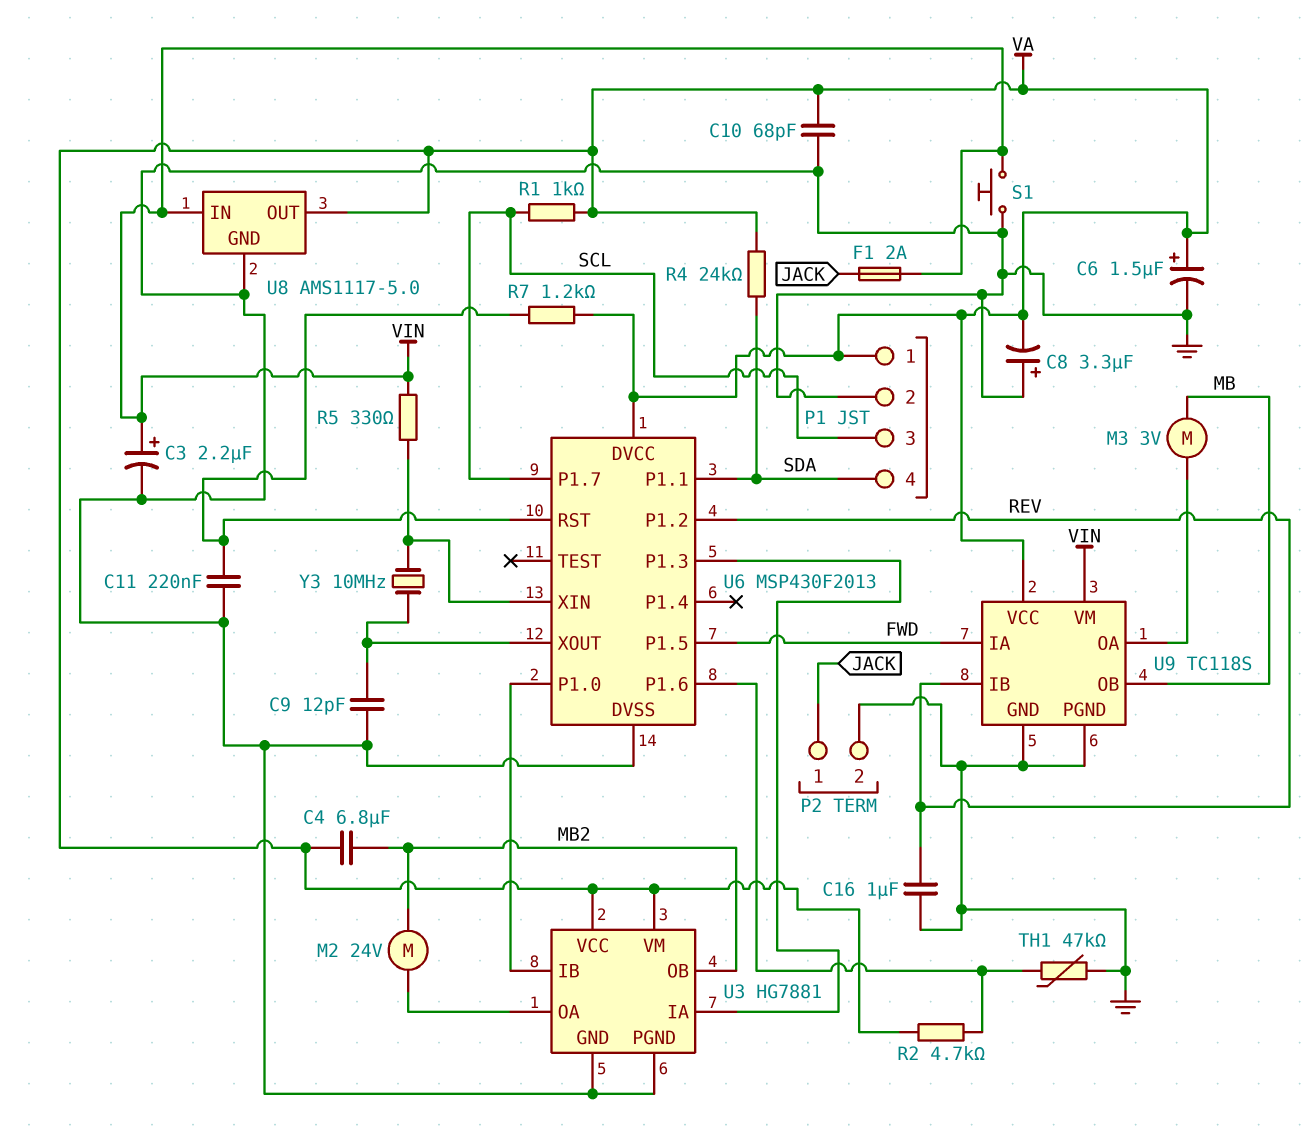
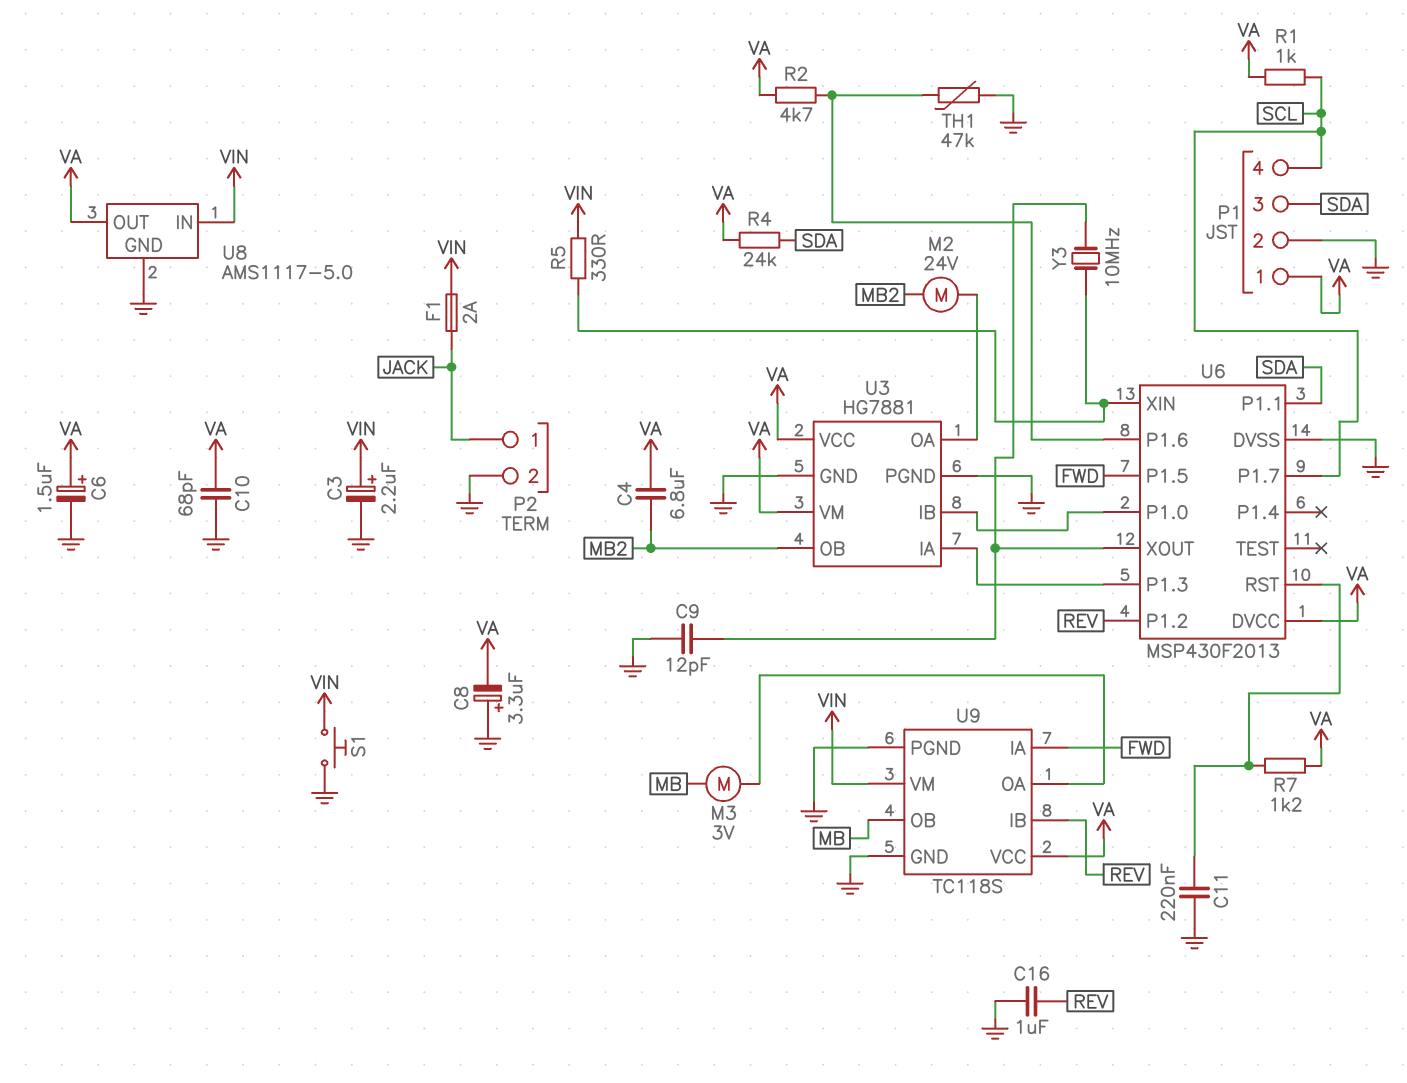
P1 pin 3: SCL -> SDA
P1 pin 4: SDA -> SCL

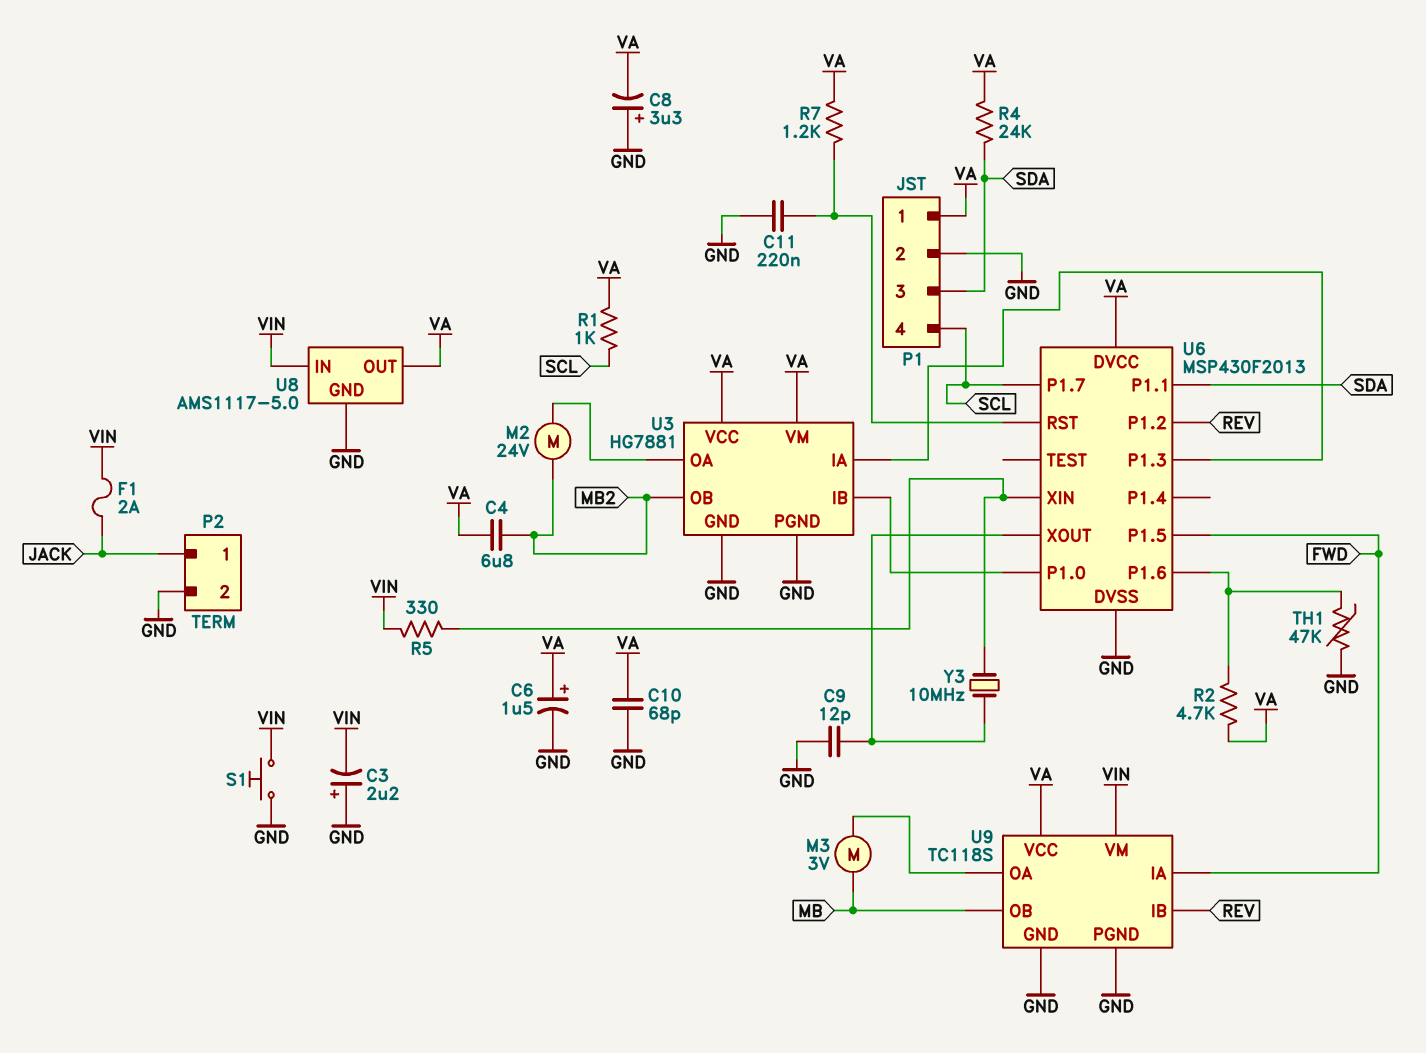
C3: 2.2uF (plus VIN, minus GND) -> 2.2uF (plus GND, minus VIN)
C16: 1uF (GND, REV) -> none

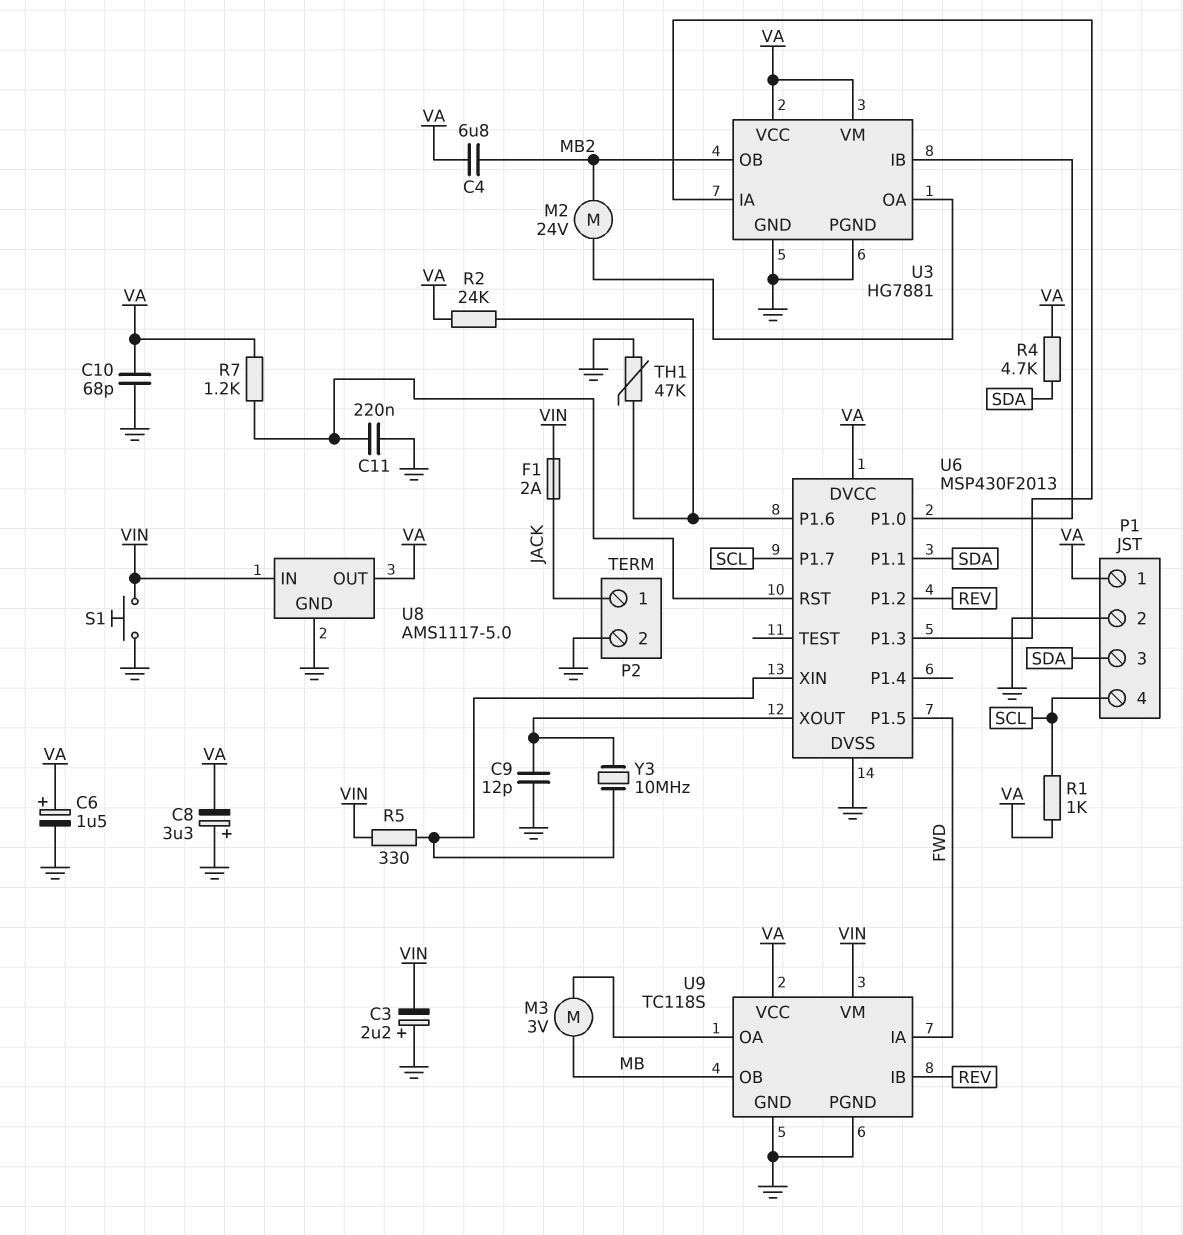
R2: 4.7k (U6/P1.6, VA) -> 24k (U6/P1.6, VA)
R4: 24k (SDA, VA) -> 4.7k (SDA, VA)

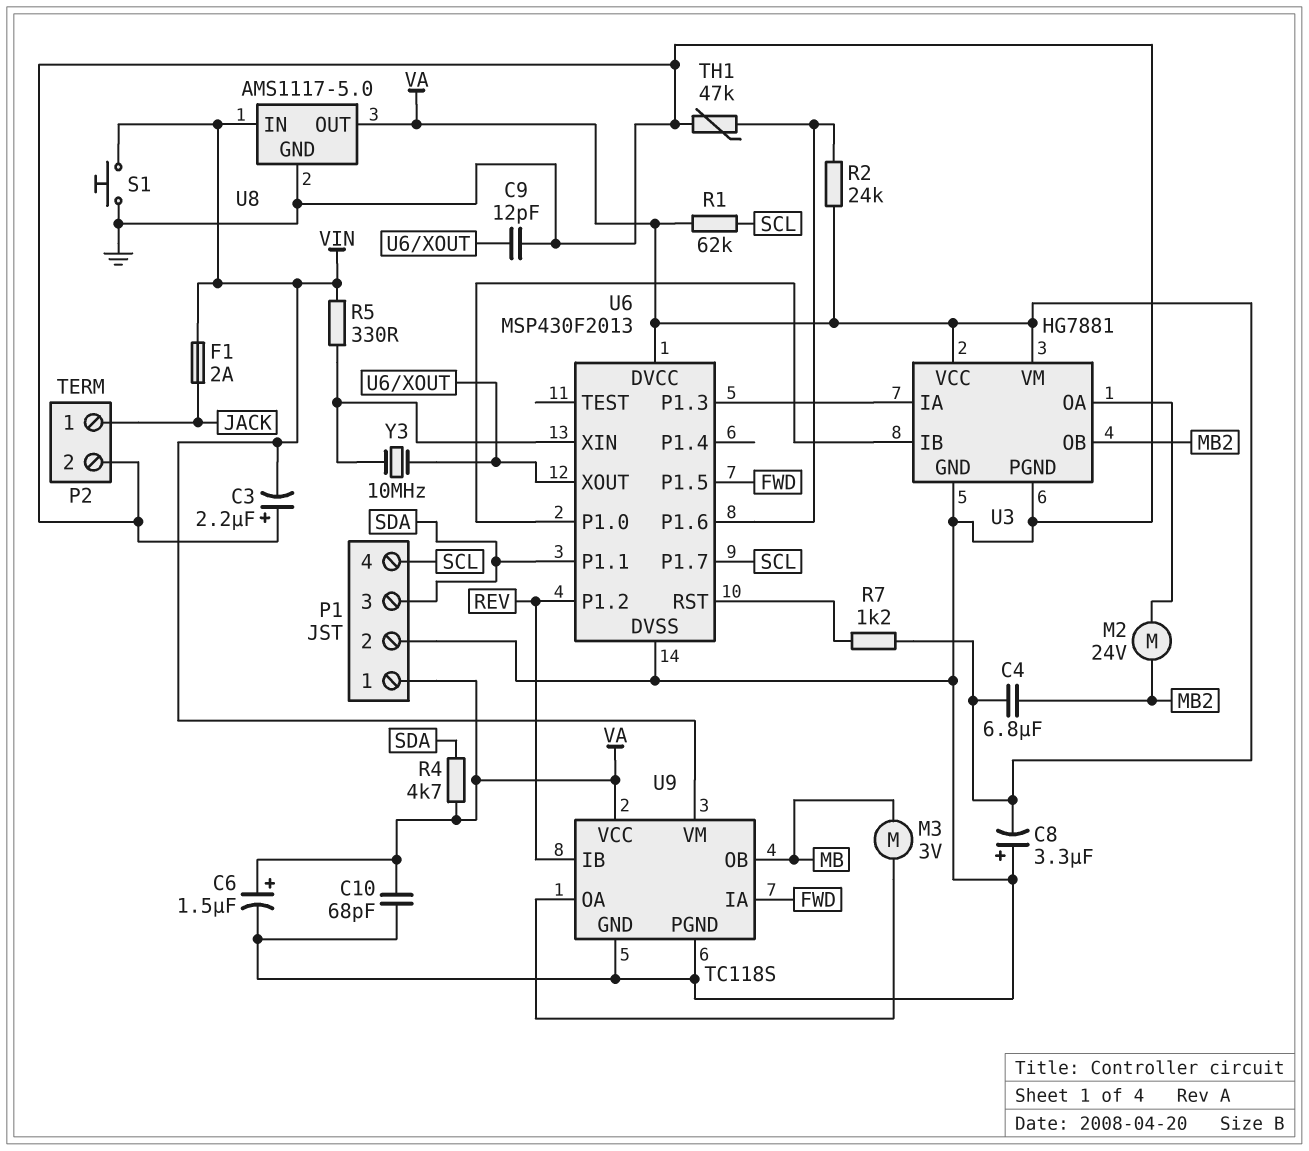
C11: 220nF (GND, U6/RST) -> none
R1: 1k (SCL, VA) -> 62k (SCL, VA)

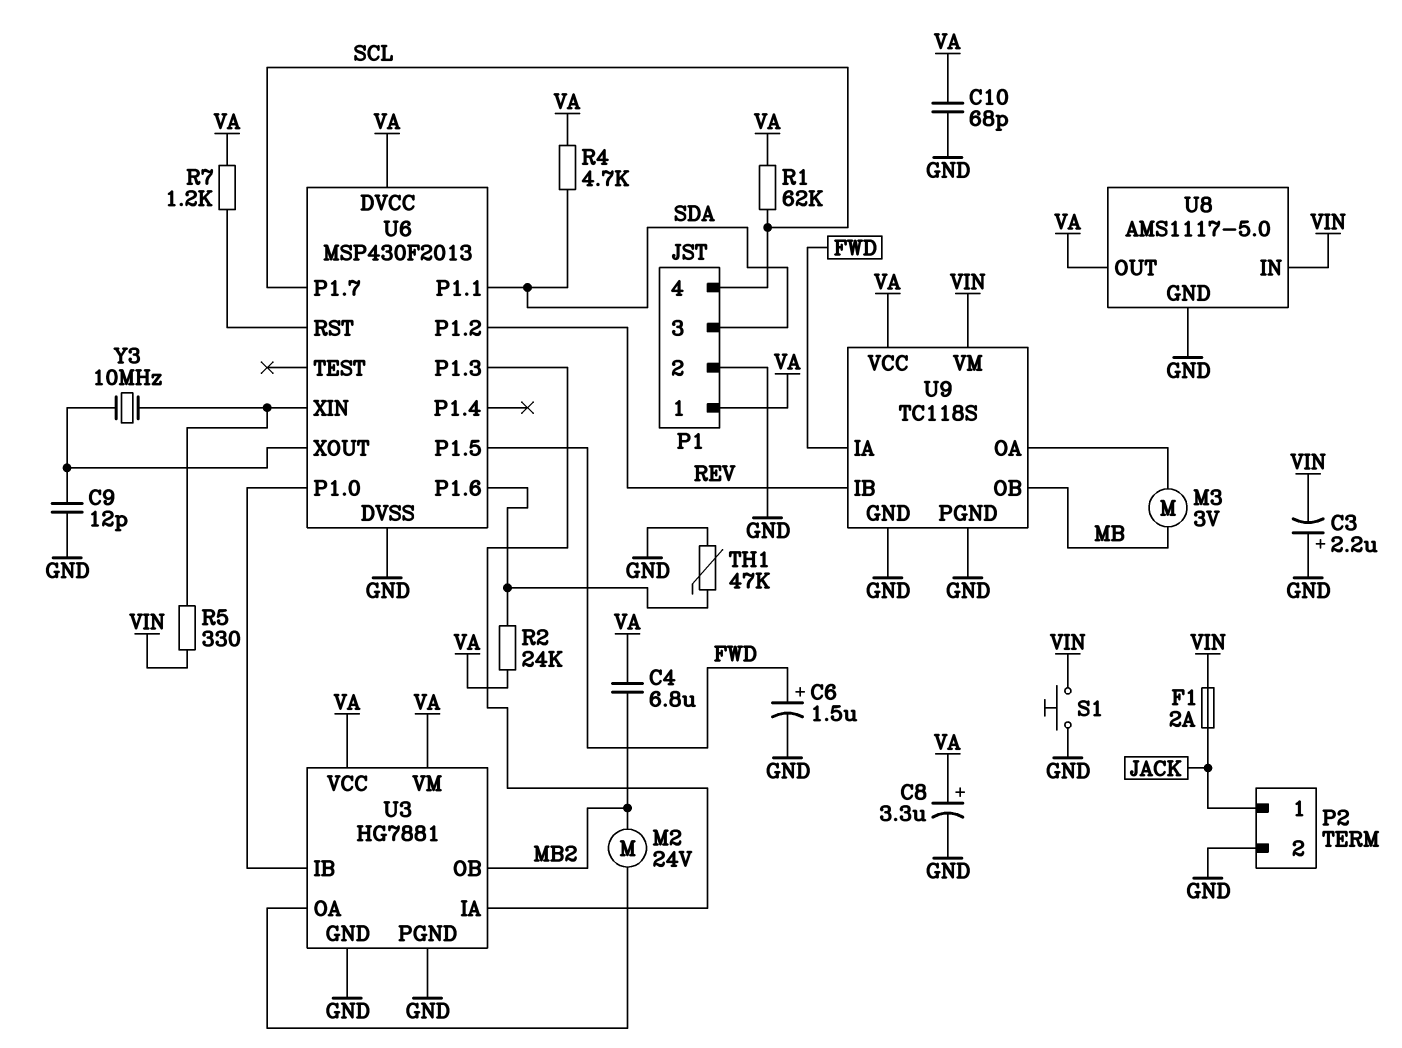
C6: 1.5uF (plus VA, minus GND) -> 1.5uF (plus FWD, minus GND)
C8: 3.3uF (plus GND, minus VA) -> 3.3uF (plus VA, minus GND)

